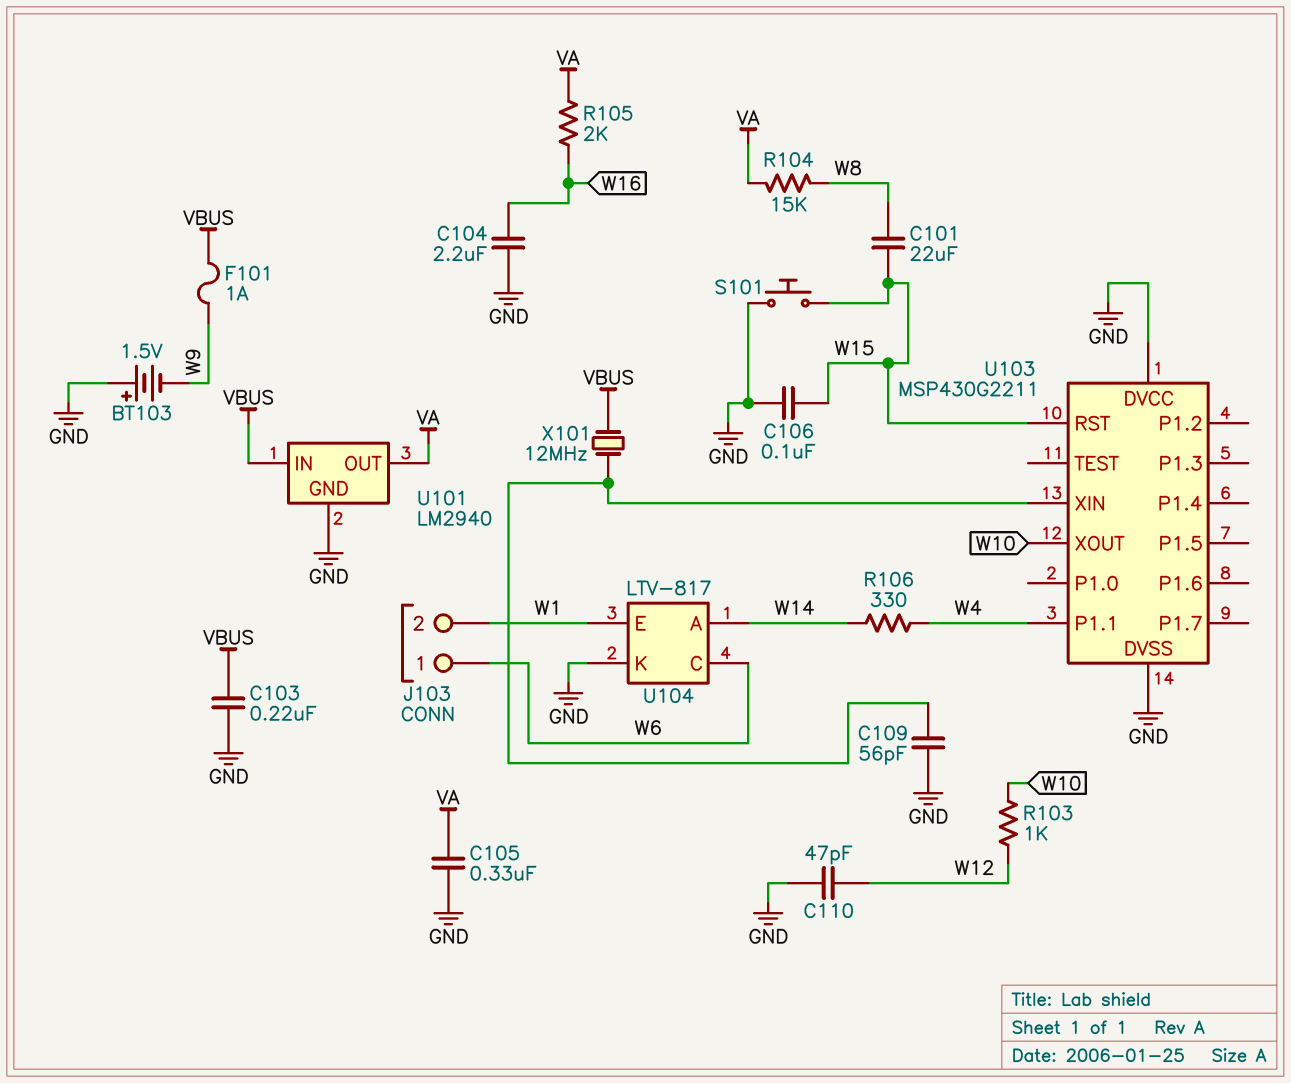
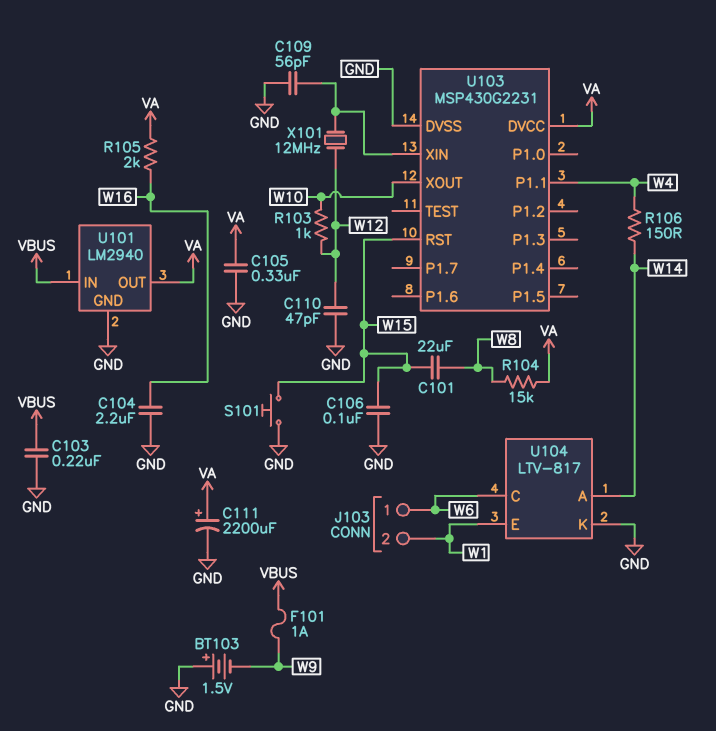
C111: none -> 2200uF (plus VA, minus GND)
R106: 330 (W4, W14) -> 150 (W4, W14)
U103: MSP430G2211 -> MSP430G2231
U103 pin DVCC: GND -> VA
X101: 12MHz (U103/XIN, VBUS) -> 12MHz (U103/XIN, W12)

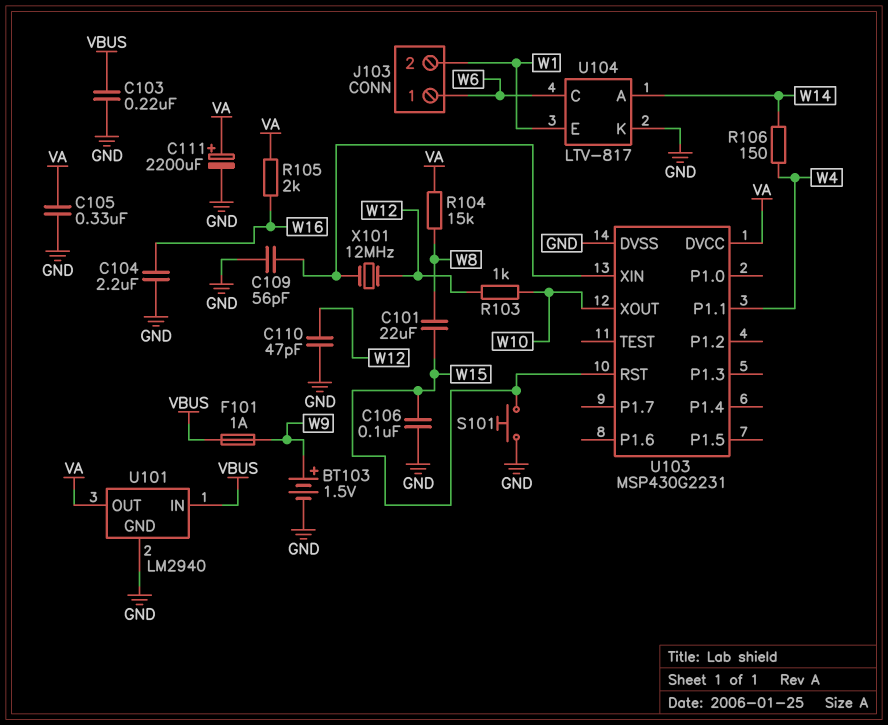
BT103: 1.5V (plus GND, minus W9) -> 1.5V (plus W9, minus GND)

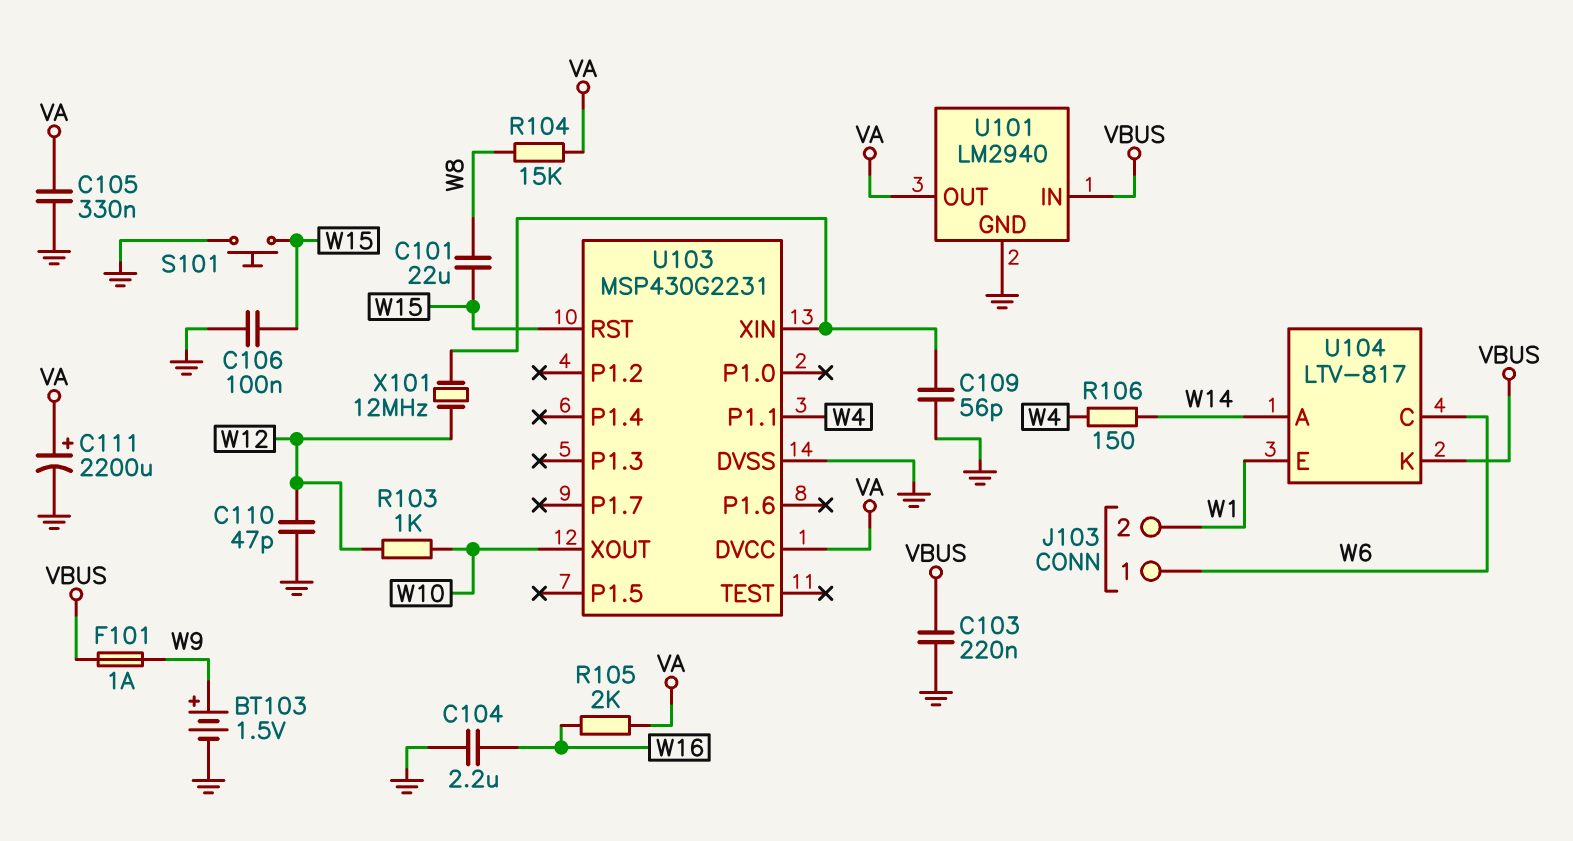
U104 pin K: GND -> VBUS

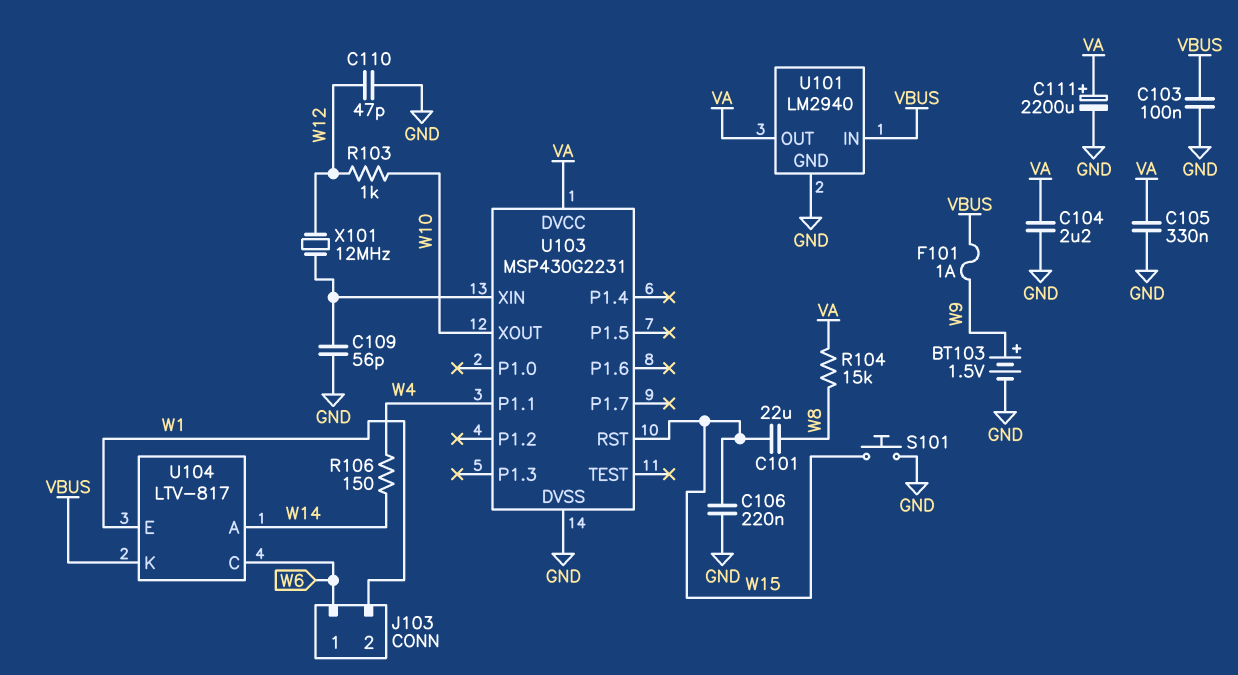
C103: 220nF (GND, VBUS) -> 100nF (GND, VBUS)
C104: 2.2uF (GND, W16) -> 2.2uF (GND, VA)
C106: 100nF (GND, W15) -> 220nF (GND, W15)
R105: 2k (VA, W16) -> none

